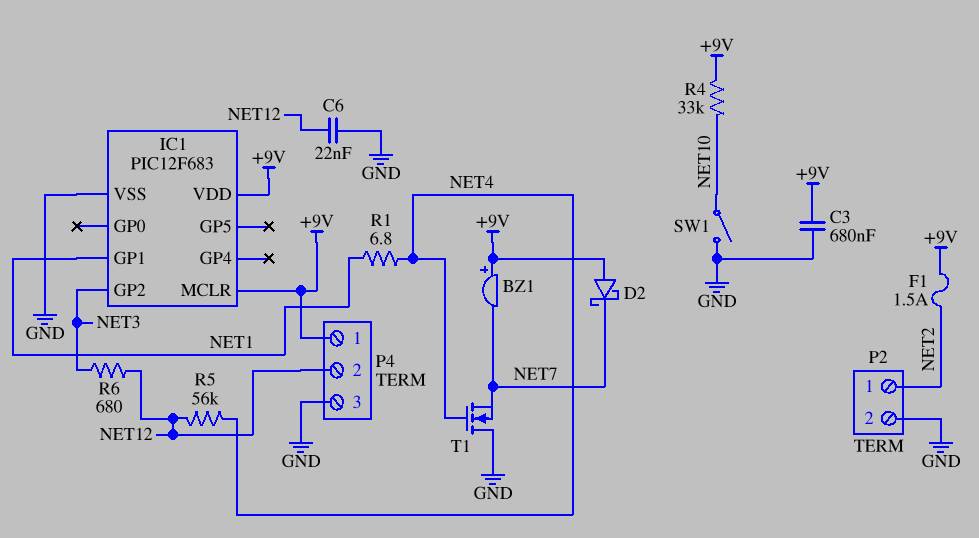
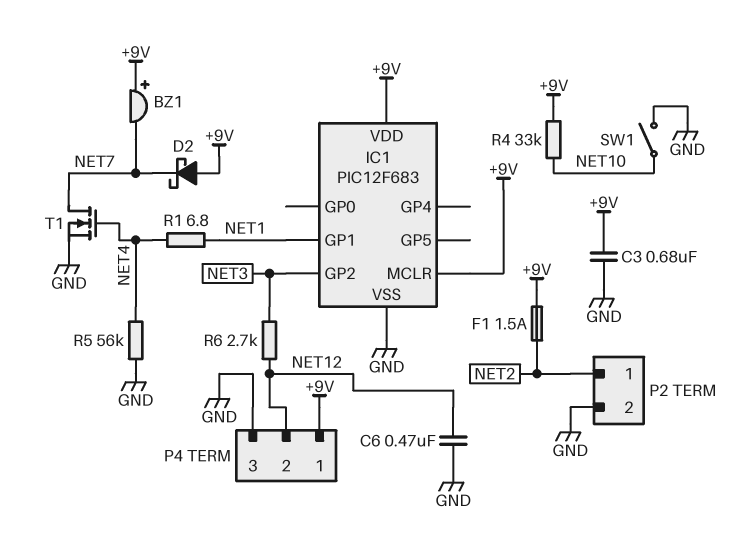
C6: 22nF (GND, NET12) -> 470nF (GND, NET12)
R5: 56k (NET4, NET12) -> 56k (GND, NET4)
R6: 680 (NET3, NET12) -> 2.7k (NET3, NET12)
T1: NMOS (G NET4, D GND, S NET7) -> NMOS (G NET4, D NET7, S GND)

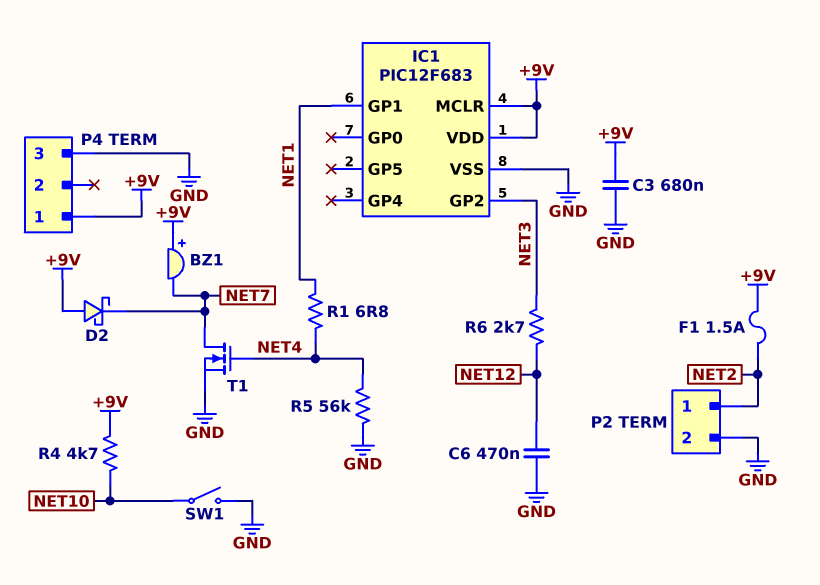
P4 pin 2: NET12 -> none
R4: 33k (+9V, NET10) -> 4.7k (+9V, NET10)

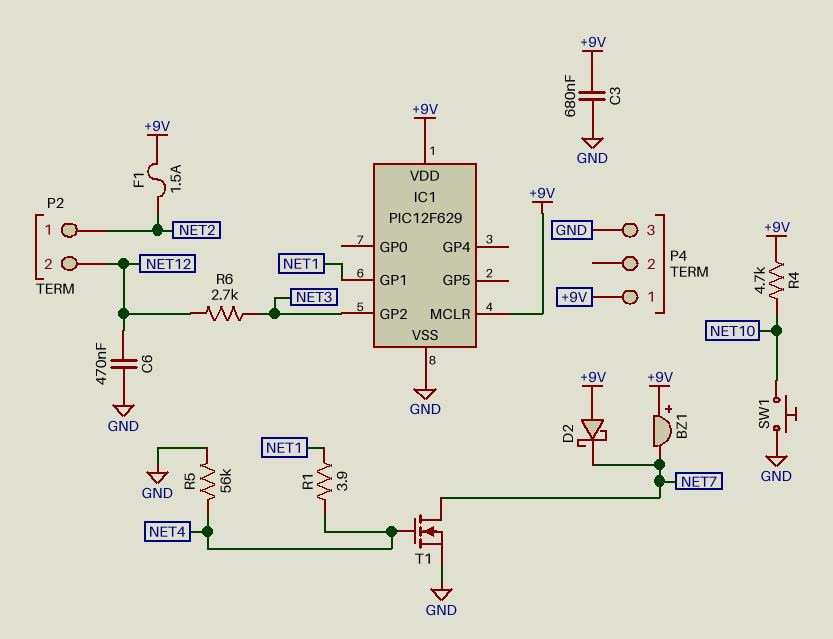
IC1: PIC12F683 -> PIC12F629
P2 pin 2: GND -> NET12
R1: 6.8 (NET1, NET4) -> 3.9 (NET1, NET4)
SW1: switch (GND, NET10) -> button (GND, NET10)

